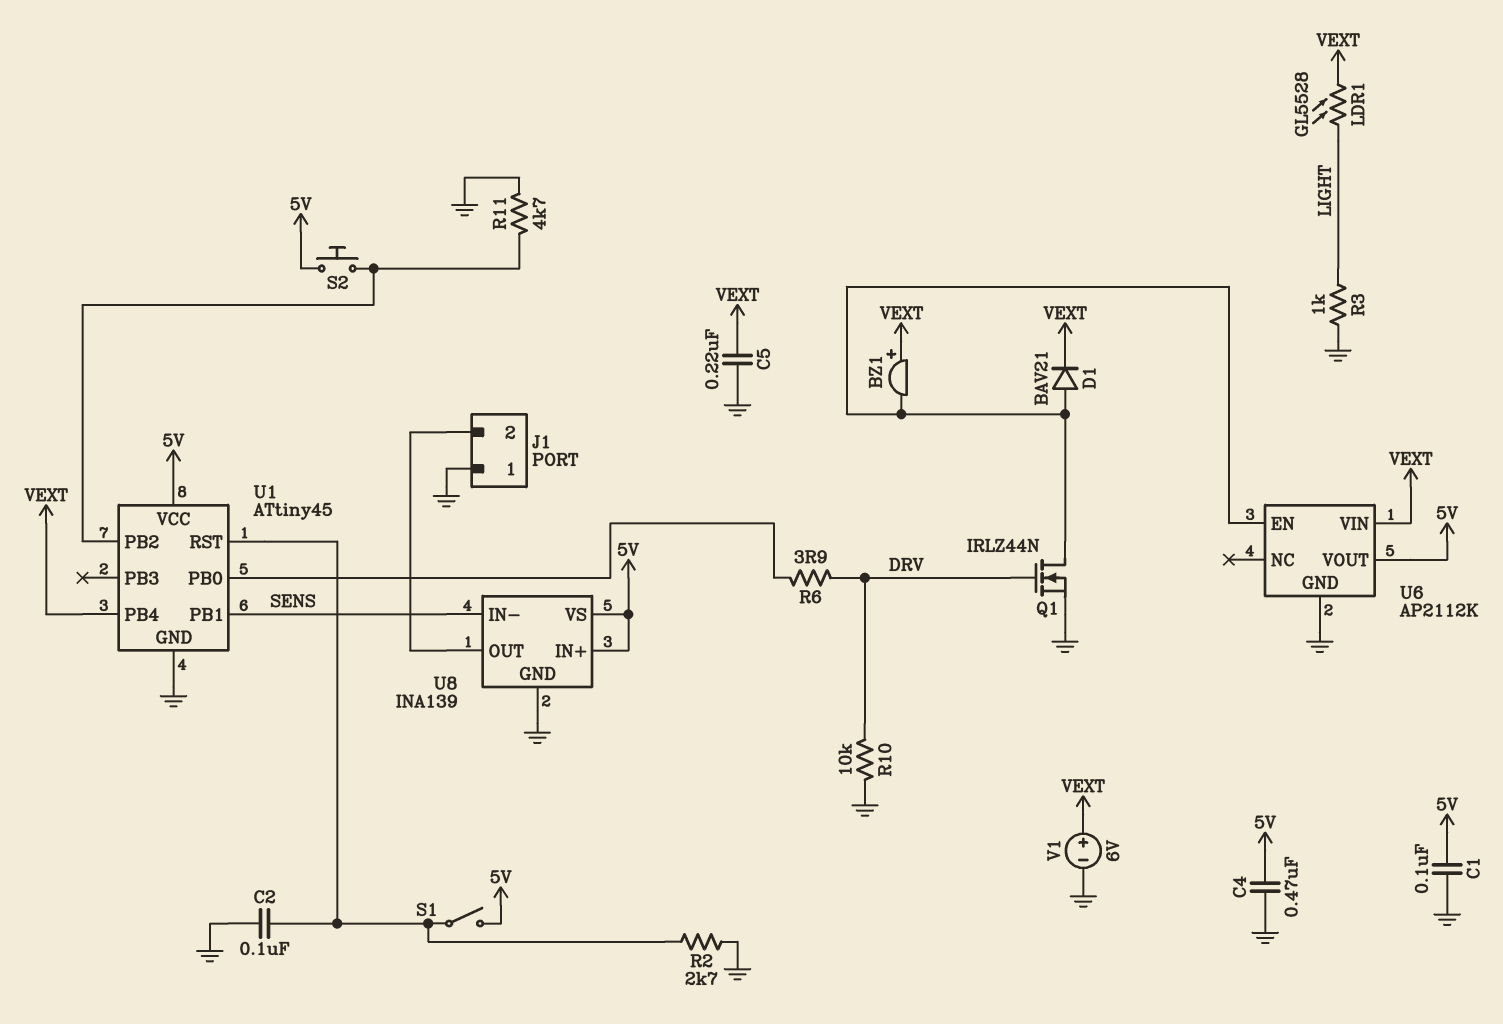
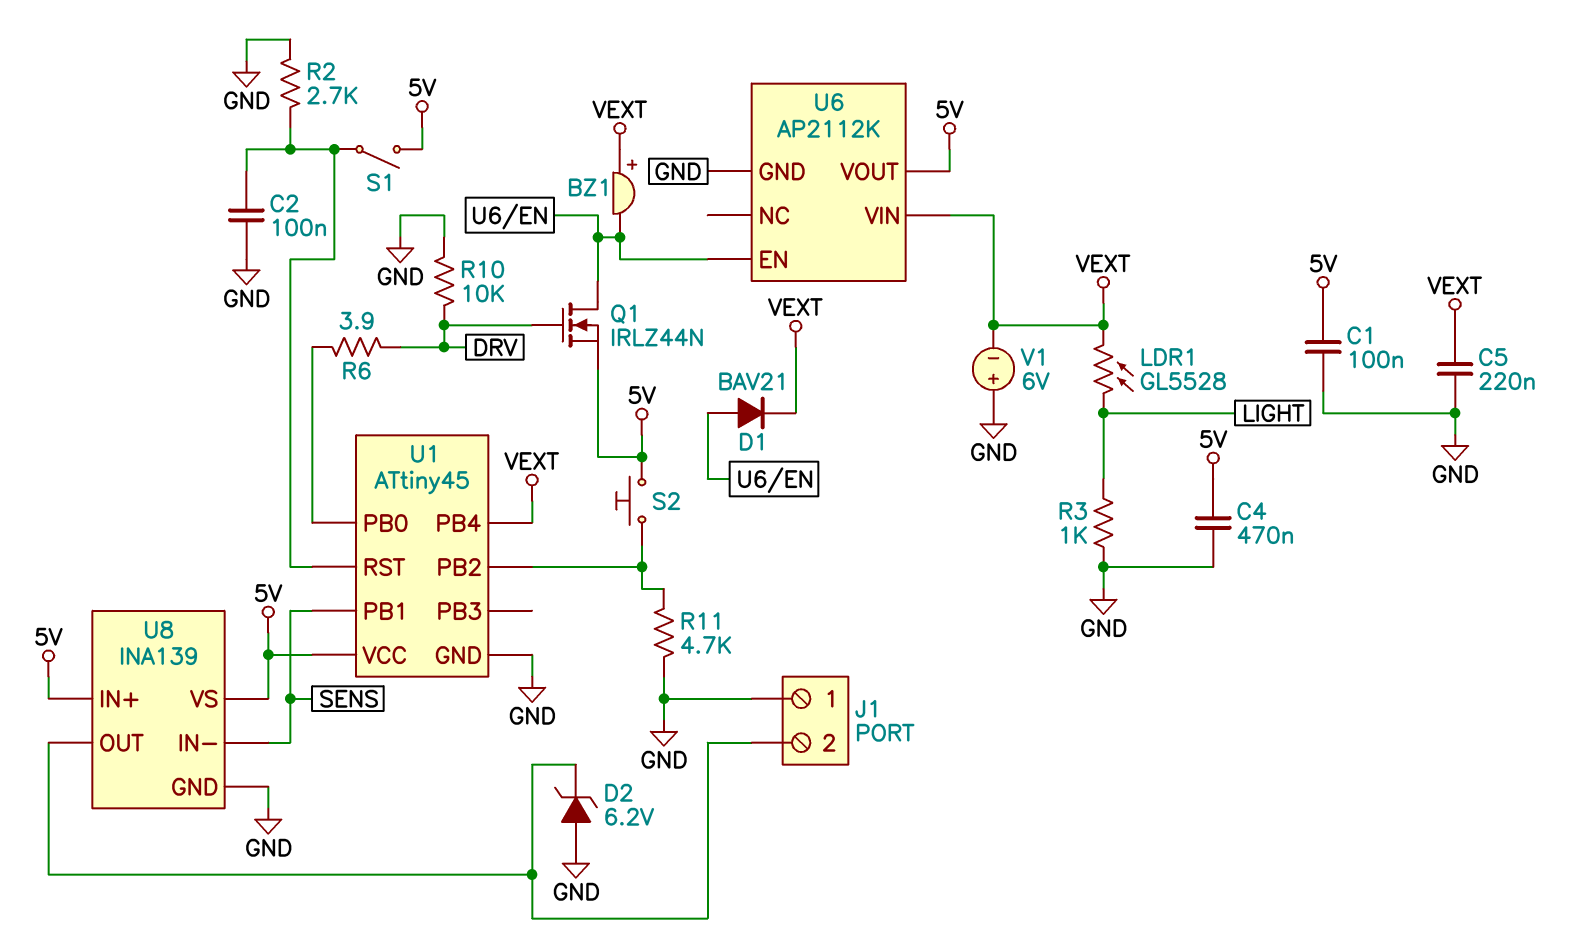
D2: none -> zener 6.2V (A GND, K J1/2)
Q1: NMOS IRLZ44N (G DRV, D U6/EN, S GND) -> NMOS IRLZ44N (G DRV, D U6/EN, S 5V)
V1: 6V (plus VEXT, minus GND) -> 6V (plus GND, minus VEXT)

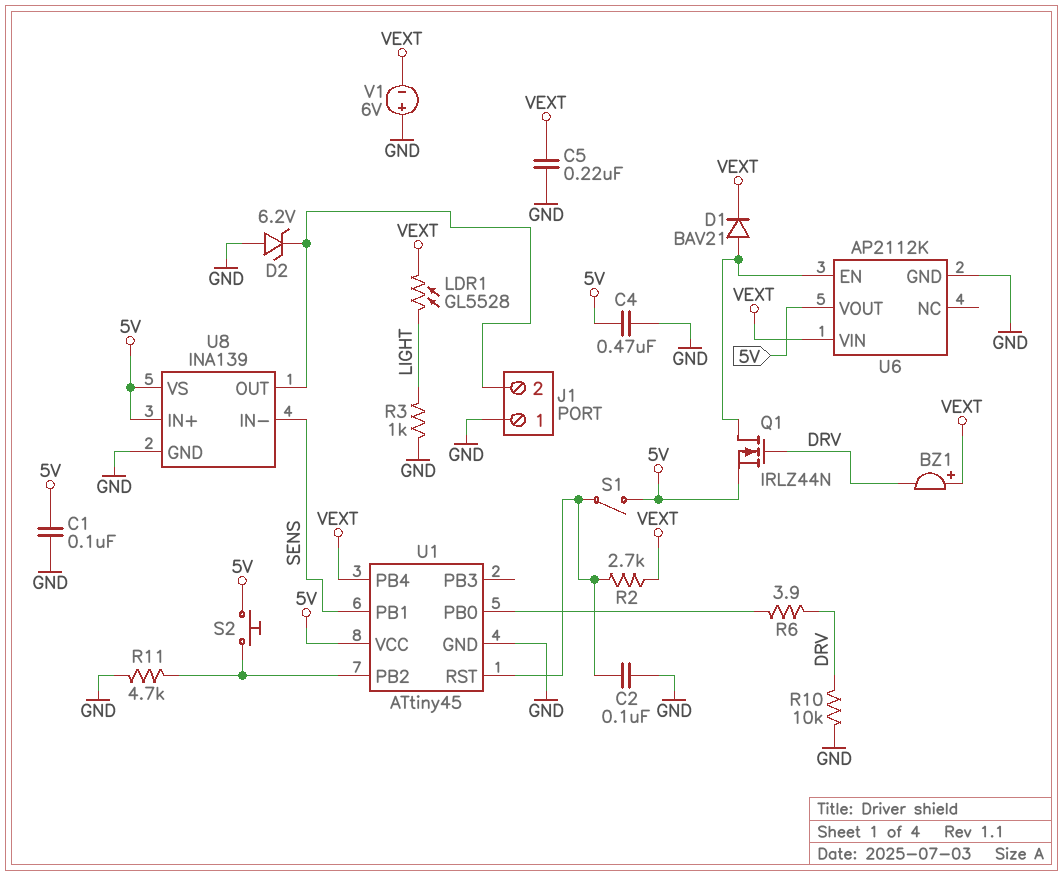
BZ1: buzzer (plus VEXT, minus U6/EN) -> buzzer (plus VEXT, minus DRV)
R2: 2.7k (GND, U1/RST) -> 2.7k (U1/RST, VEXT)

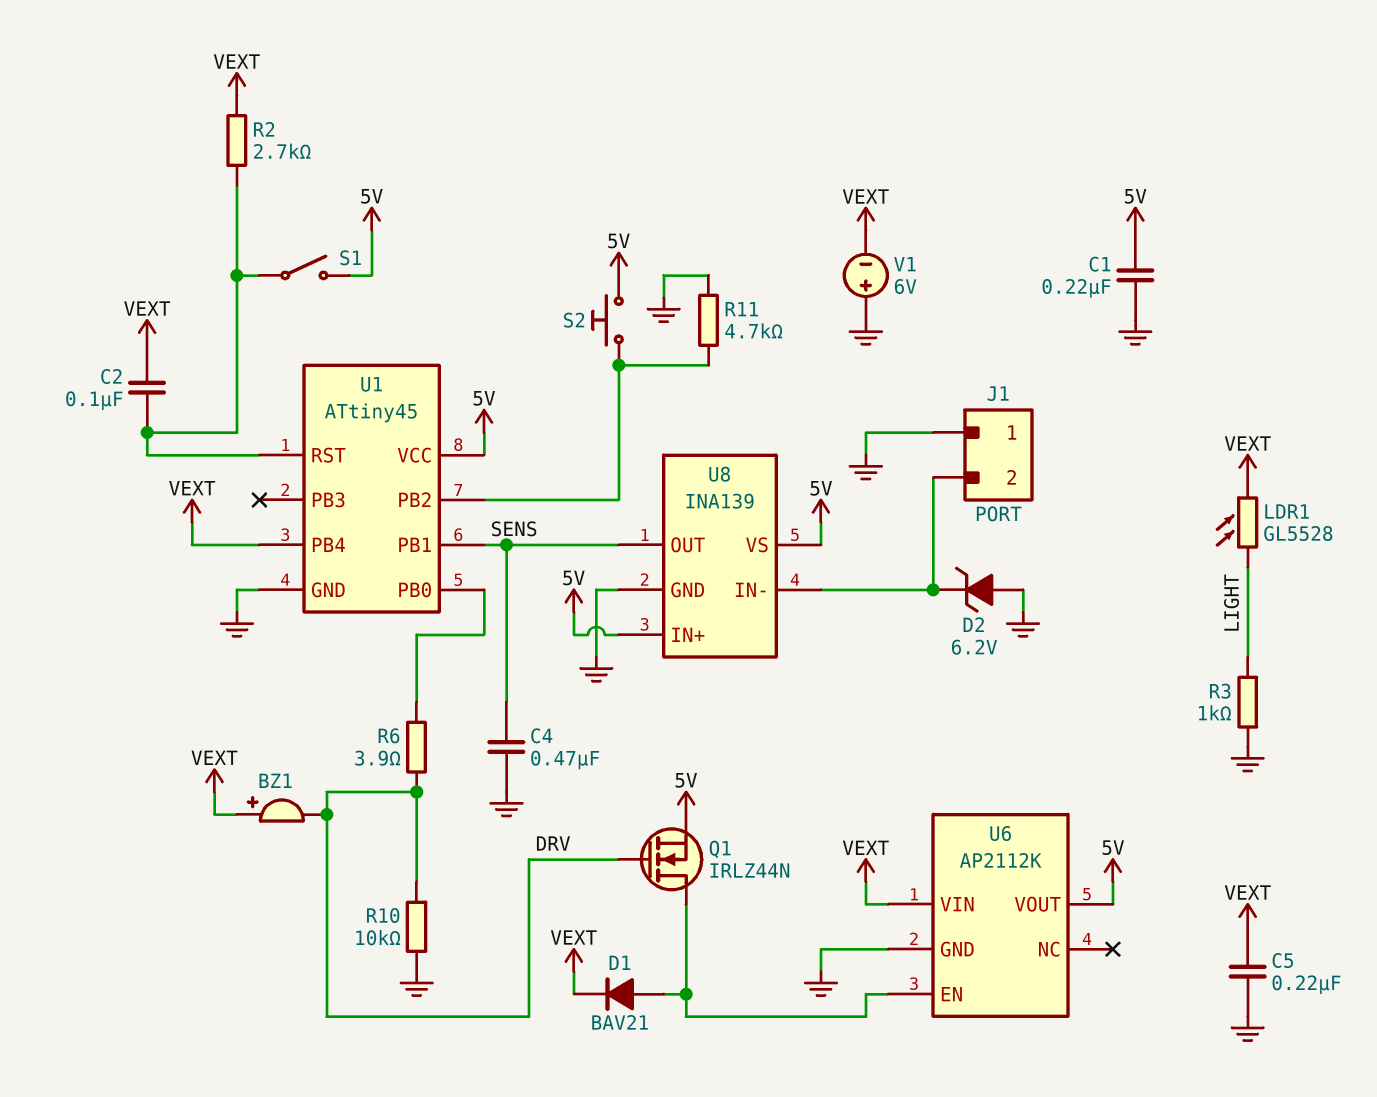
C1: 100nF (5V, GND) -> 220nF (5V, GND)
C2: 100nF (GND, U1/RST) -> 100nF (U1/RST, VEXT)
C4: 470nF (5V, GND) -> 470nF (GND, SENS)
U8 pin IN-: SENS -> J1/2
U8 pin OUT: J1/2 -> SENS

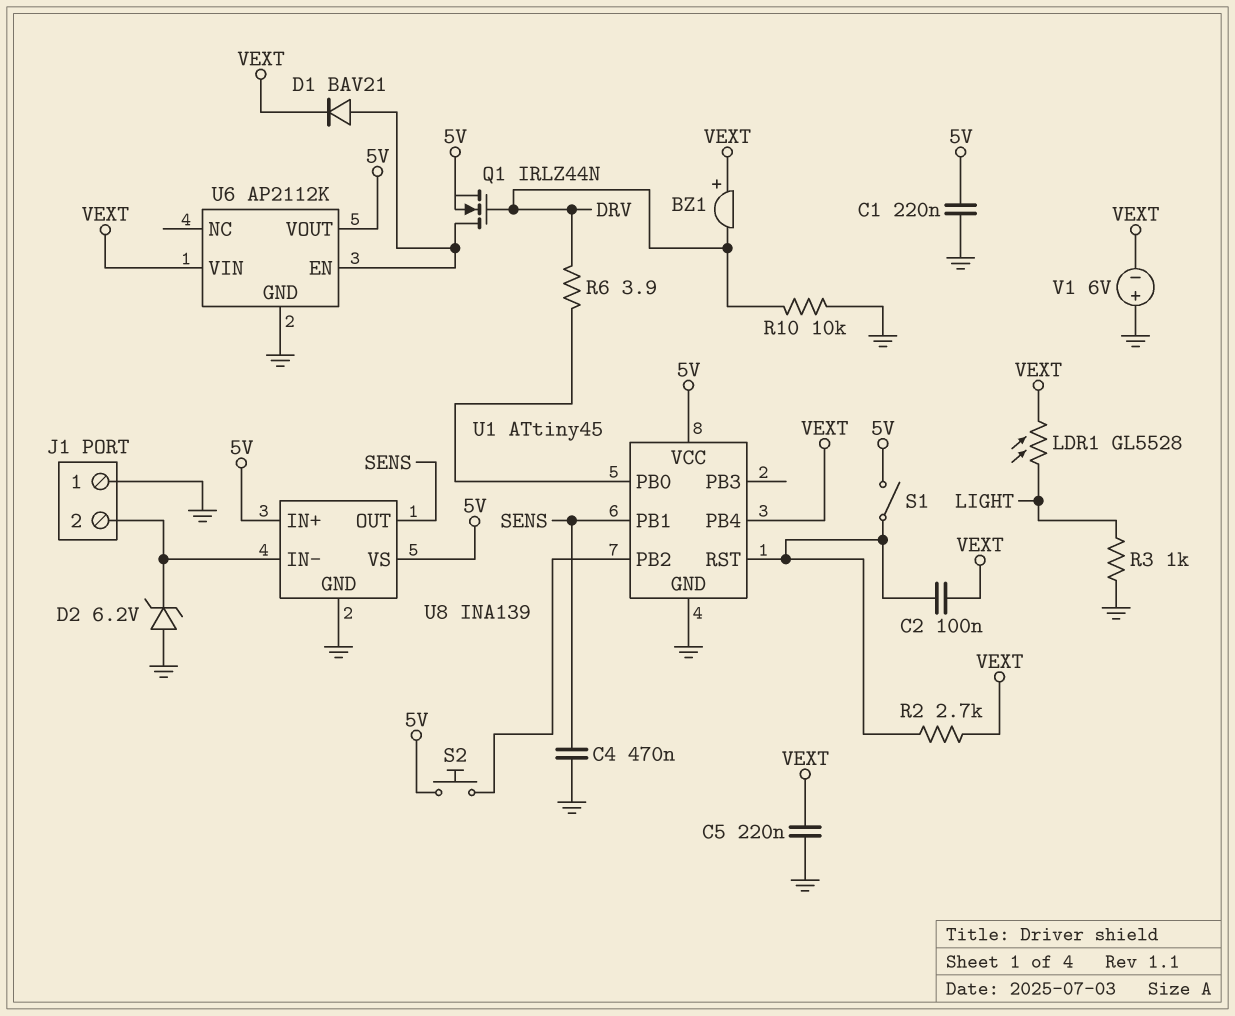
R11: 4.7k (GND, U1/PB2) -> none

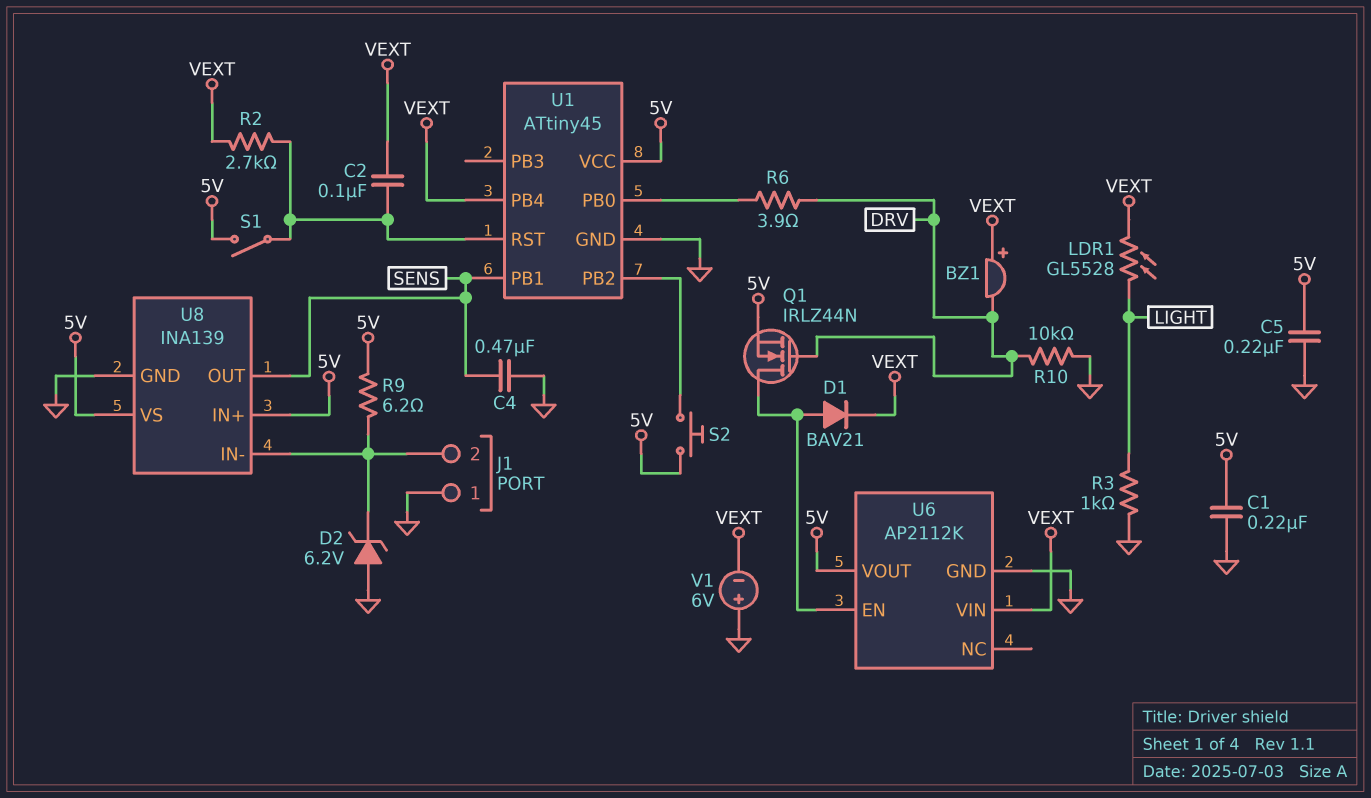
C5: 220nF (GND, VEXT) -> 220nF (5V, GND)
R9: none -> 6.2 (5V, J1/2)

